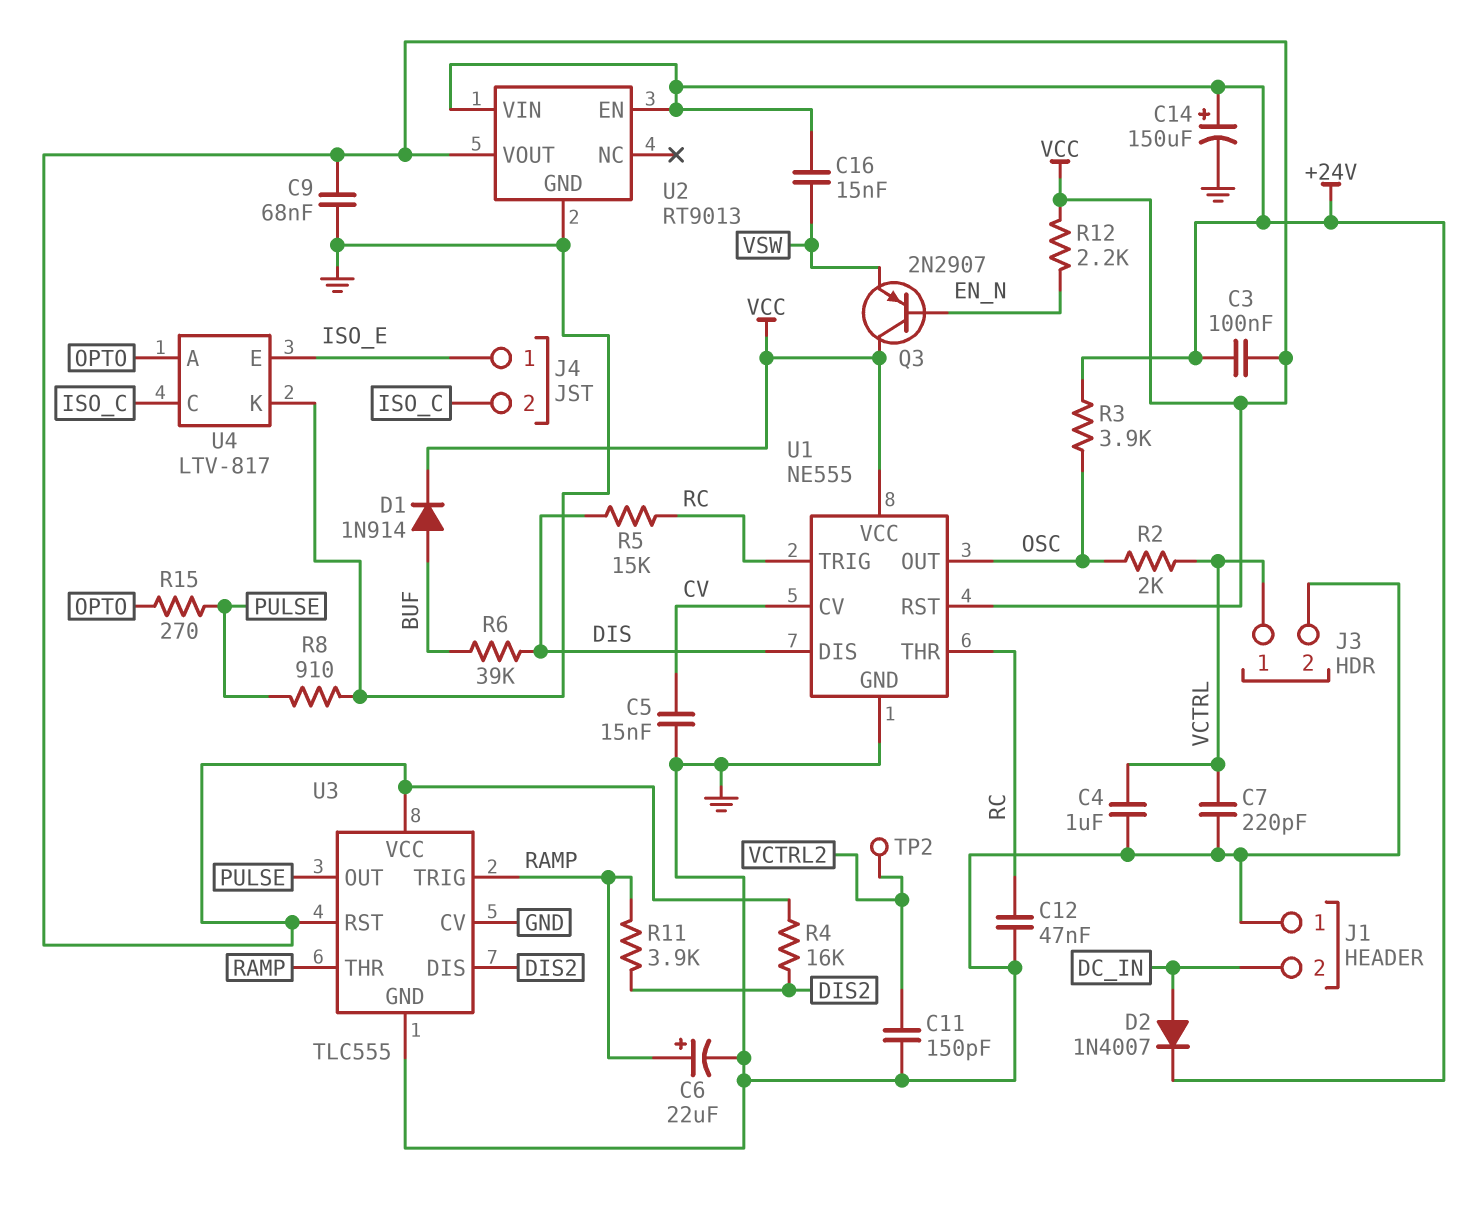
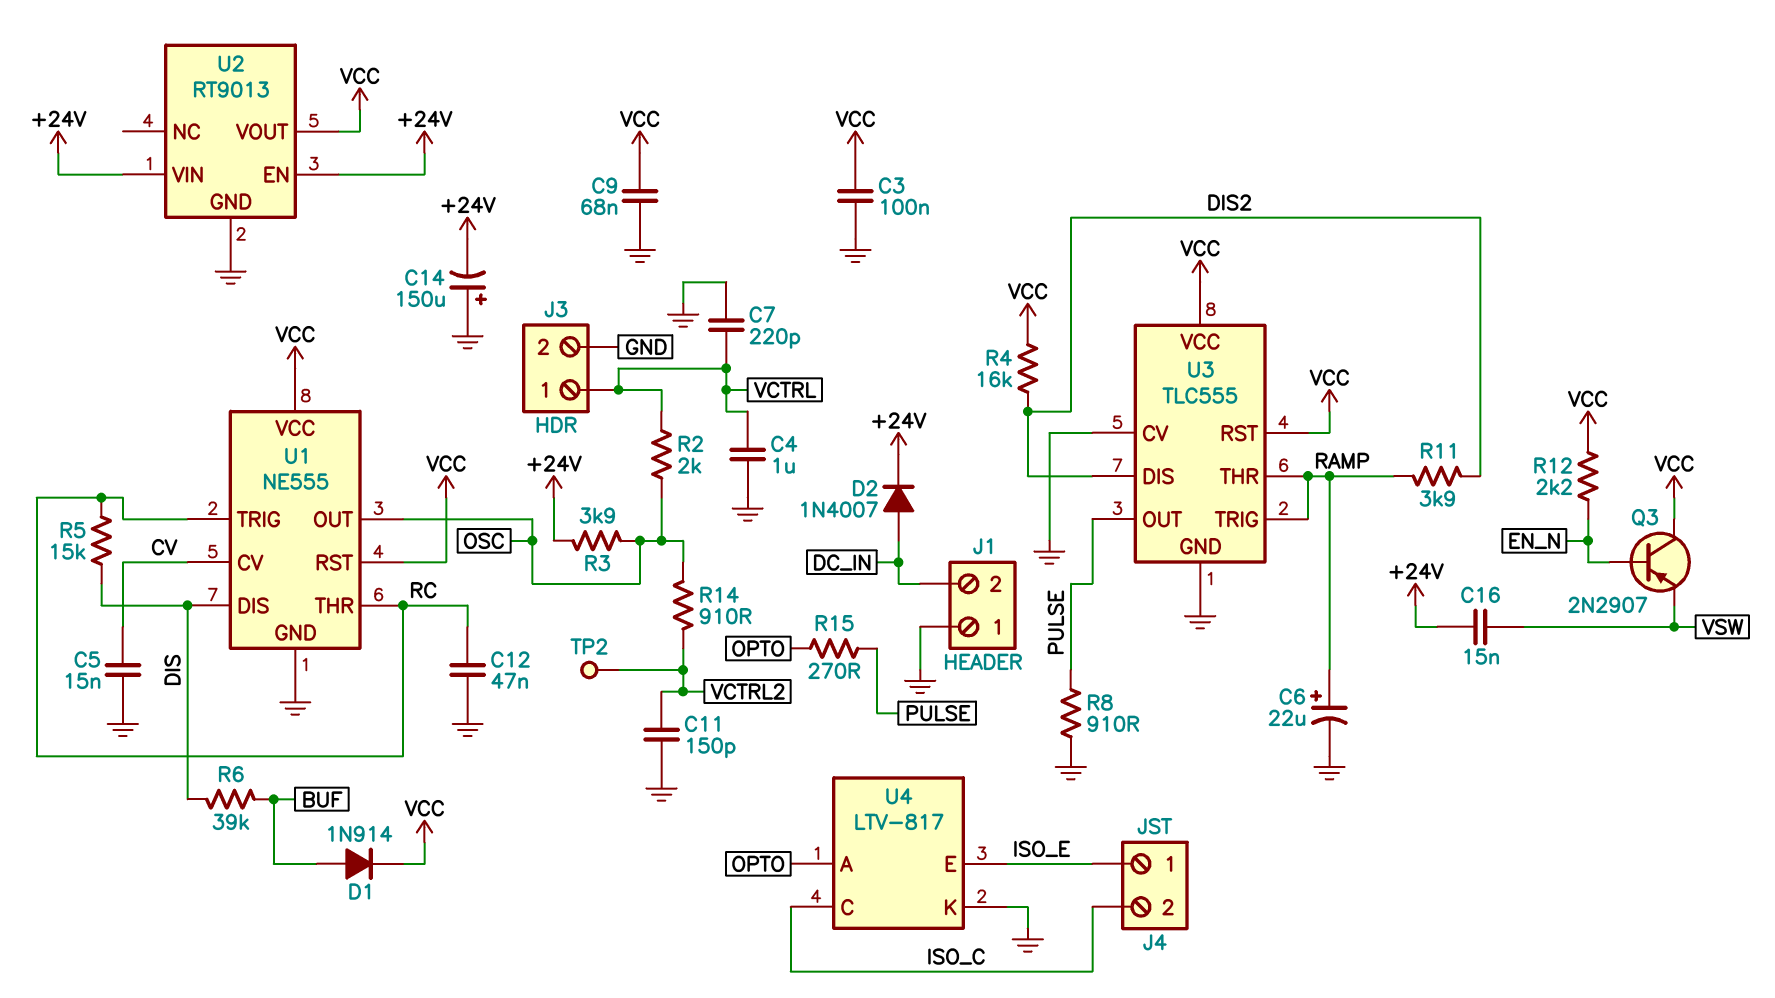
C3: 100nF (+24V, VCC) -> 100nF (GND, VCC)
C14: 150uF (plus +24V, minus GND) -> 150uF (plus GND, minus +24V)
R14: none -> 910 (OSC, VCTRL2)

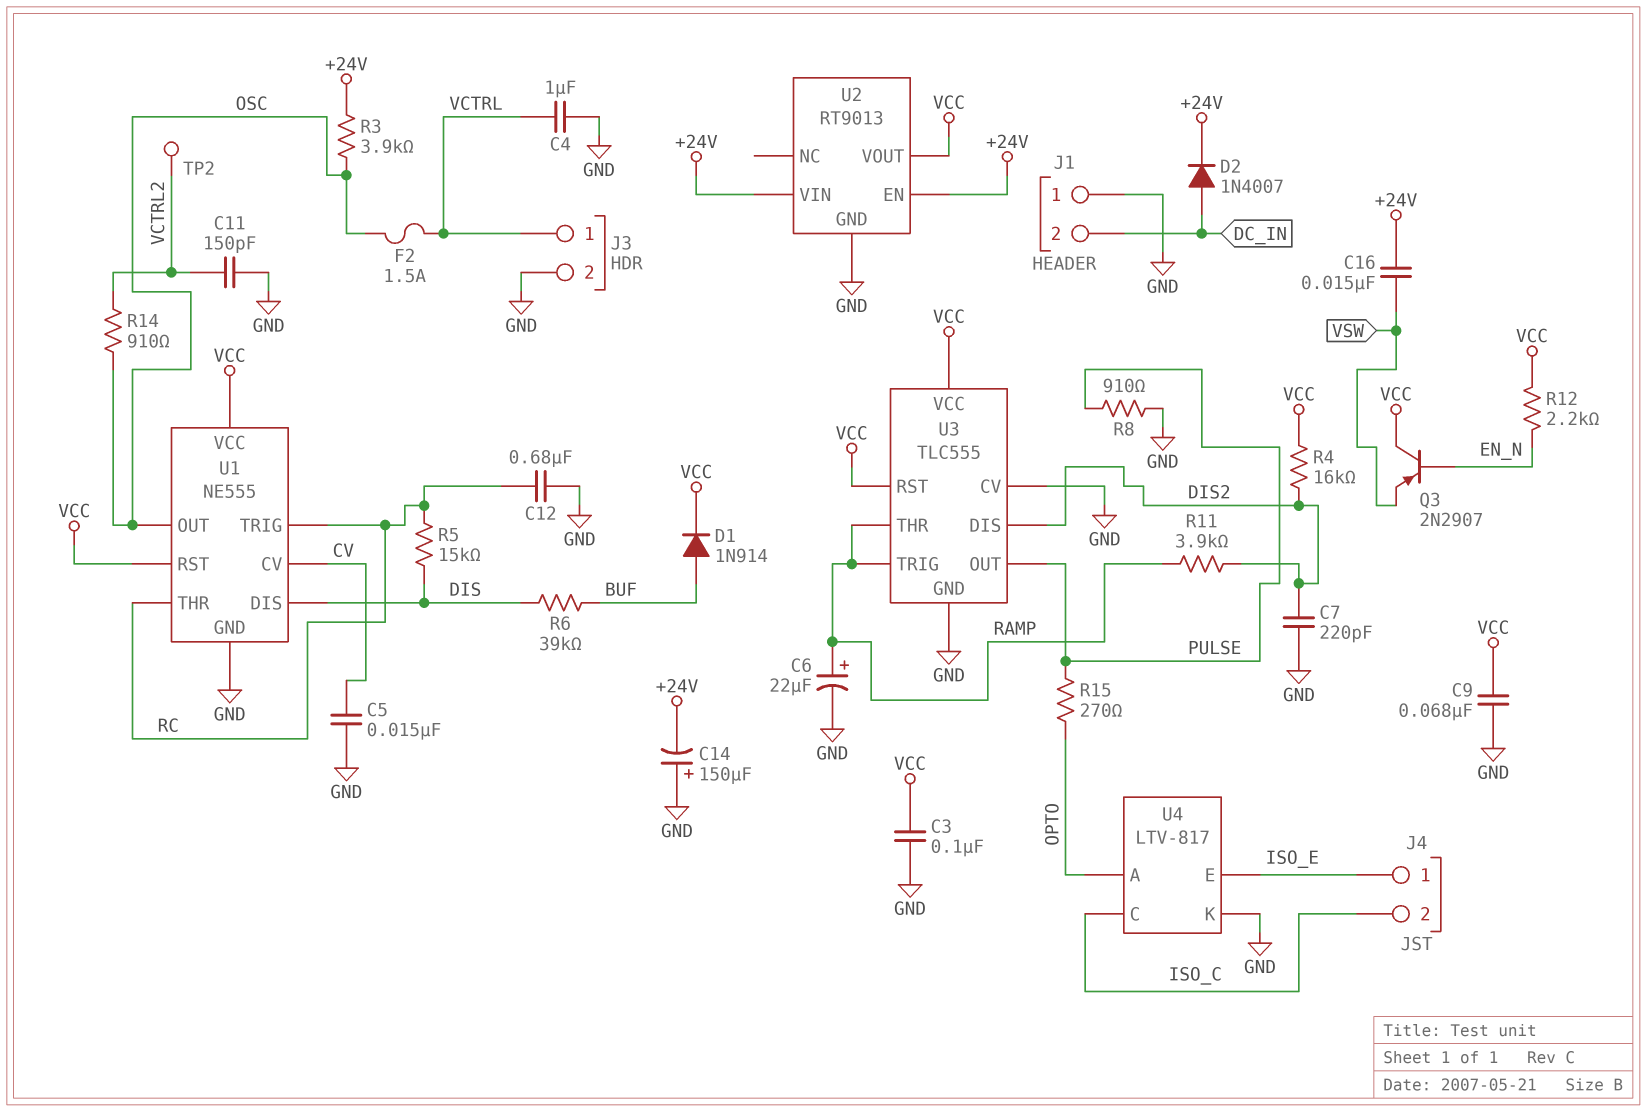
C7: 220pF (GND, VCTRL) -> 220pF (DIS2, GND)
C12: 47nF (GND, RC) -> 680nF (GND, RC)
F2: none -> 1.5A (OSC, VCTRL)
R2: 2k (OSC, VCTRL) -> none

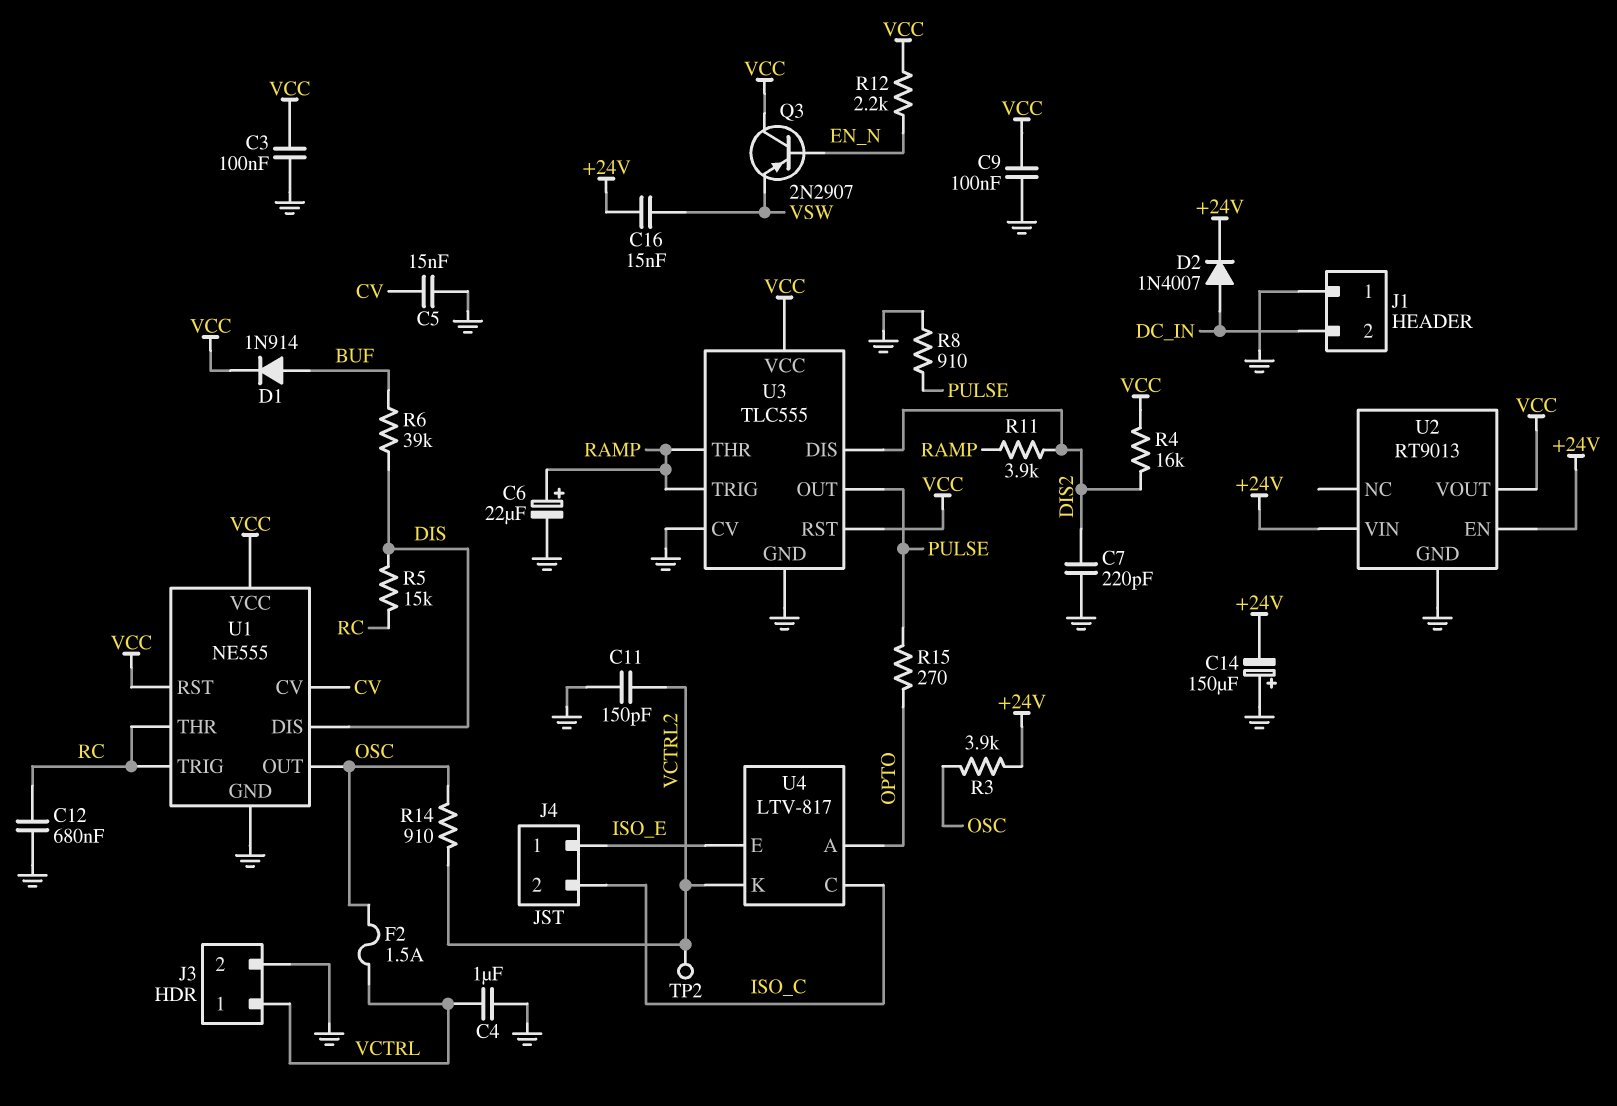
C9: 68nF (GND, VCC) -> 100nF (GND, VCC)
U4 pin K: GND -> VCTRL2

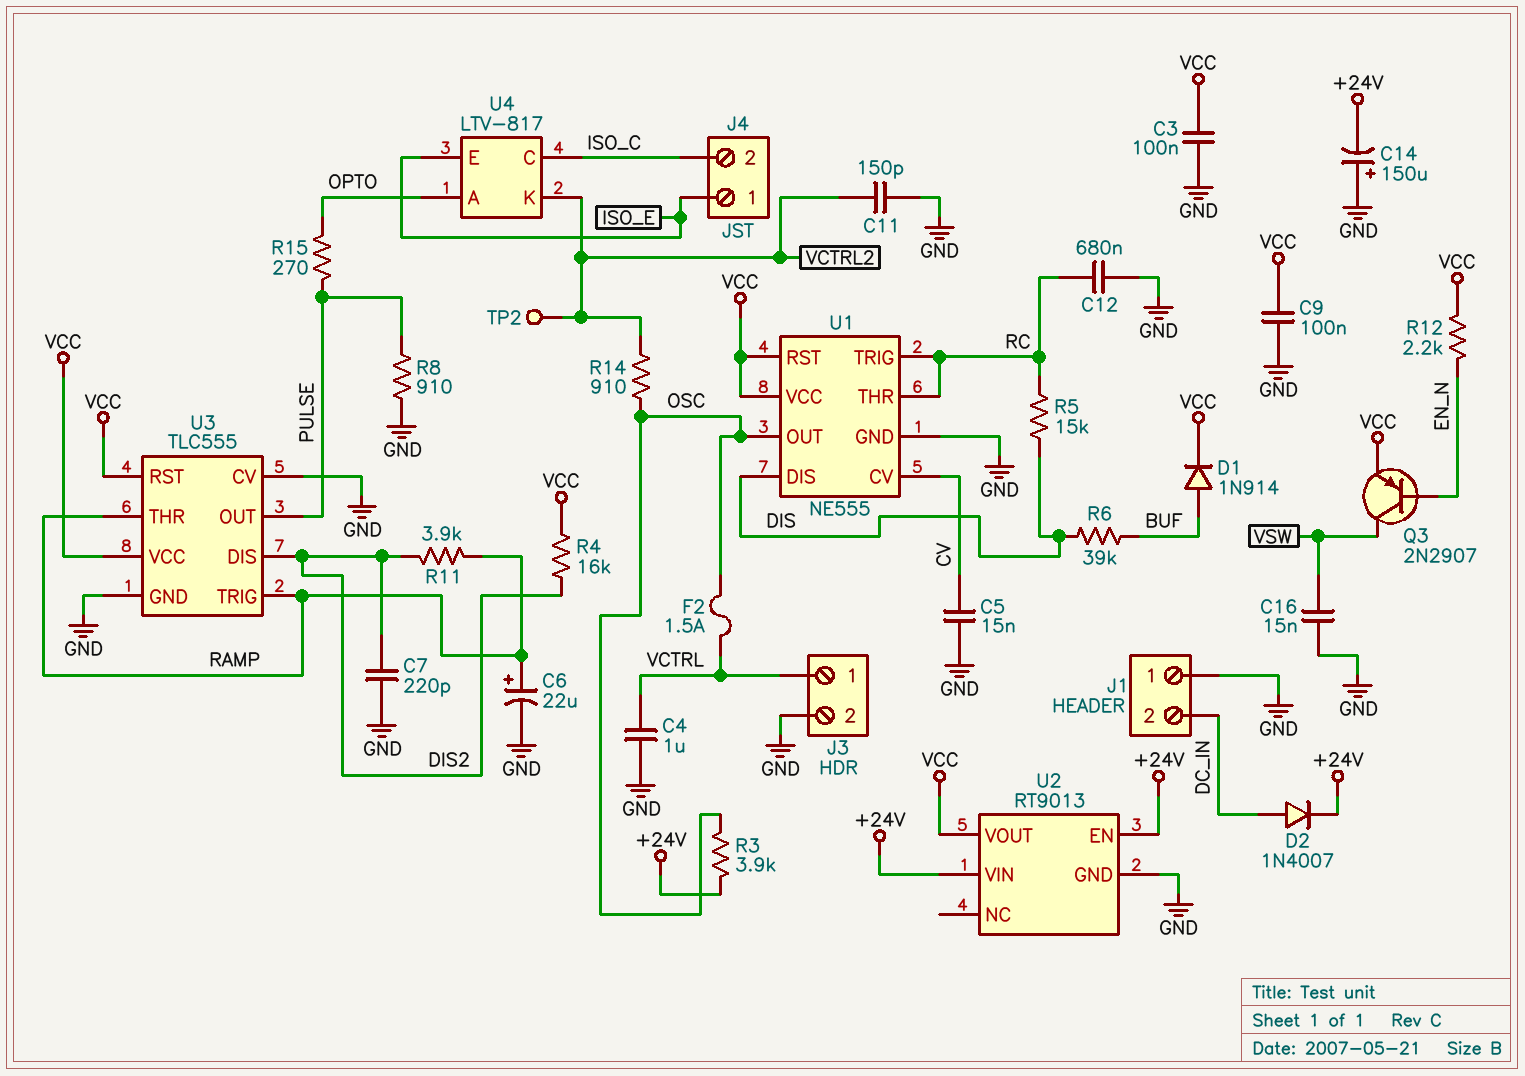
C16: 15nF (+24V, VSW) -> 15nF (GND, VSW)
Q3: PNP 2N2907 (B EN_N, C VCC, E VSW) -> PNP 2N2907 (B EN_N, C VSW, E VCC)

